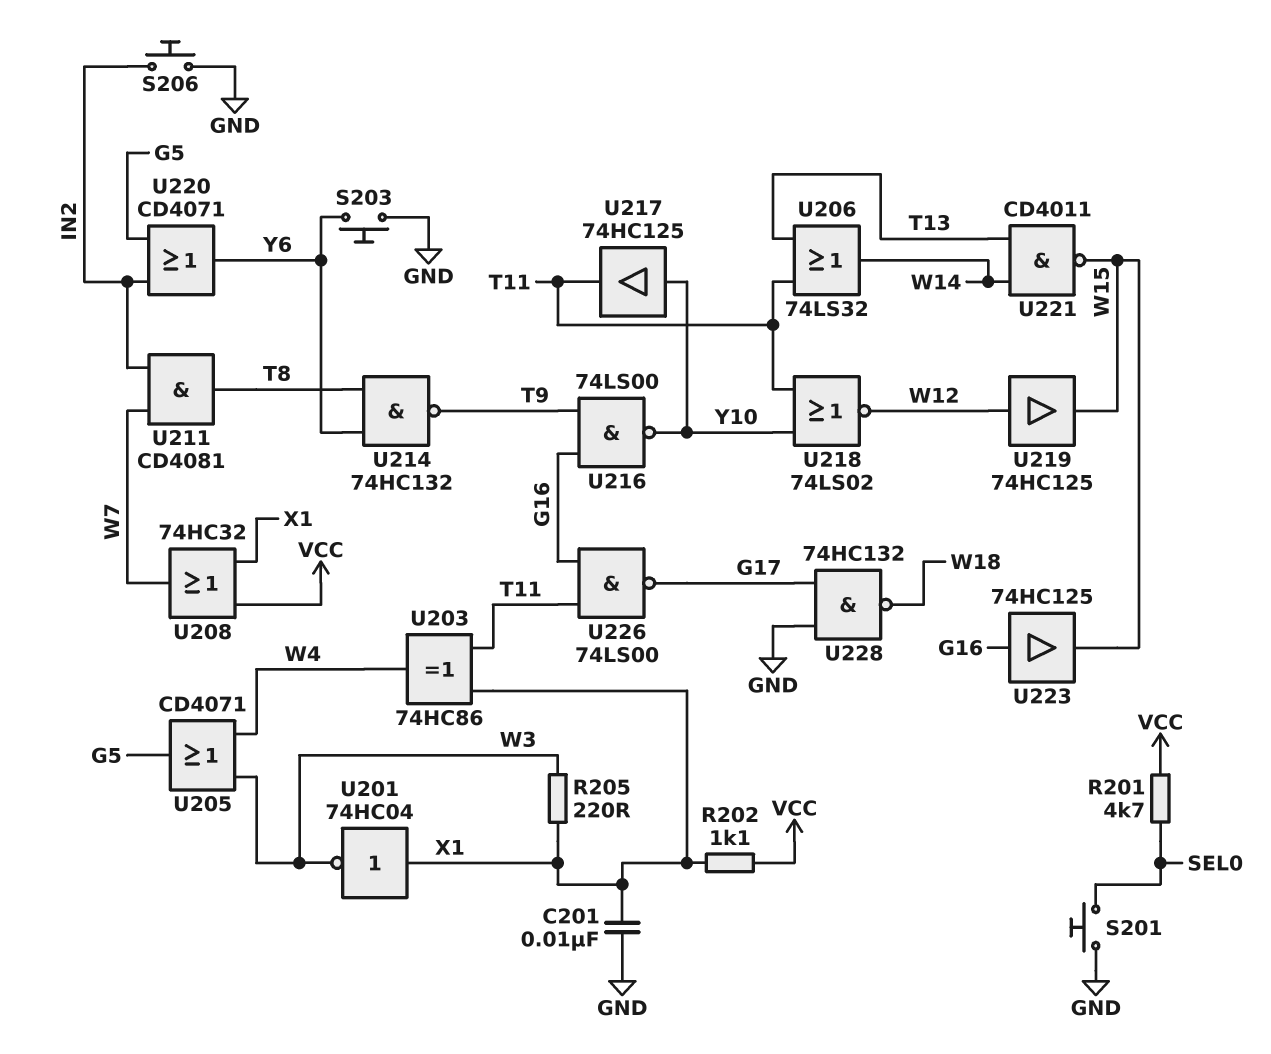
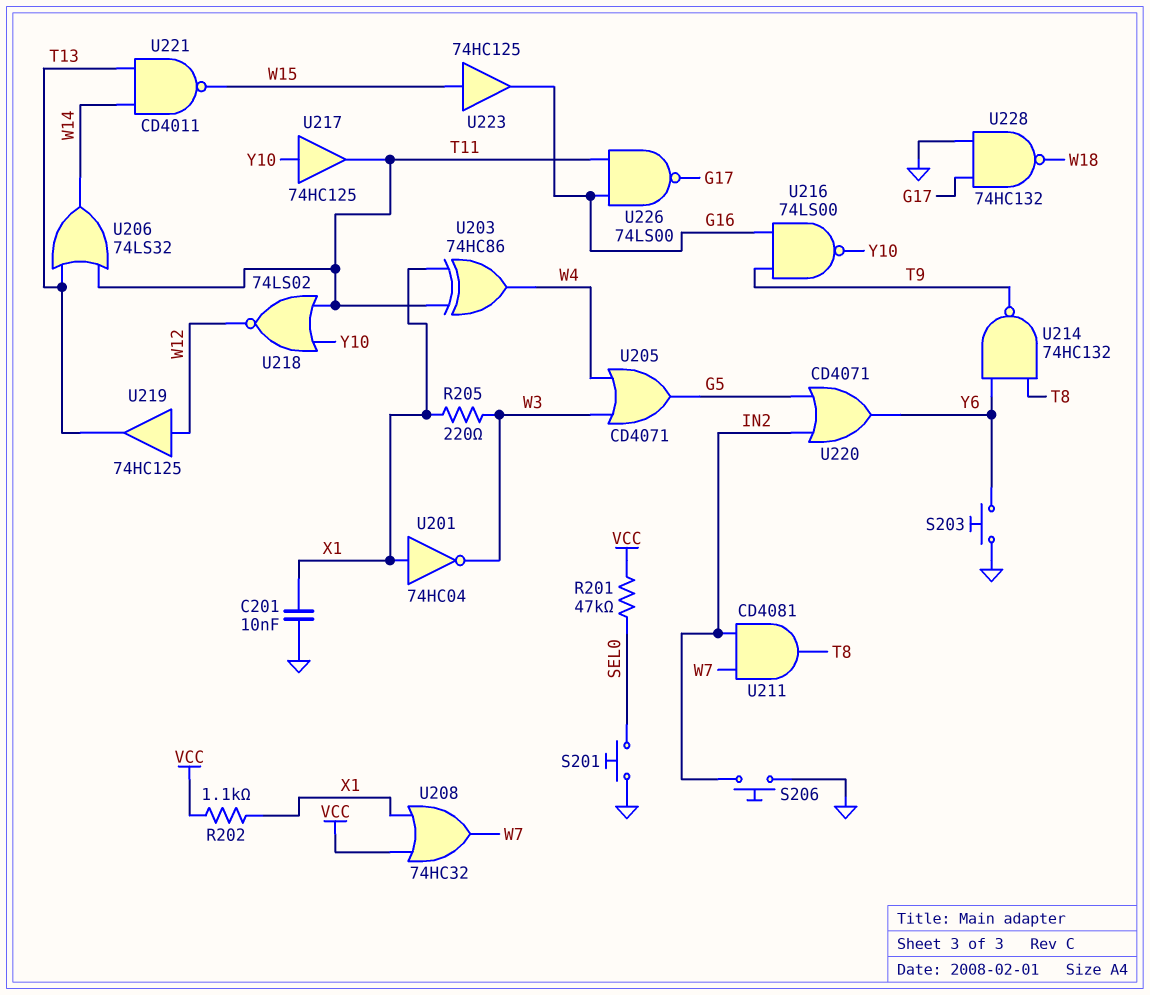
R201: 4.7k (SEL0, VCC) -> 47k (SEL0, VCC)
U219: buffer 74HC125 (in W12, out W15) -> buffer 74HC125 (in W12, out T13)
U223: buffer 74HC125 (in G16, out W15) -> buffer 74HC125 (in W15, out G16)

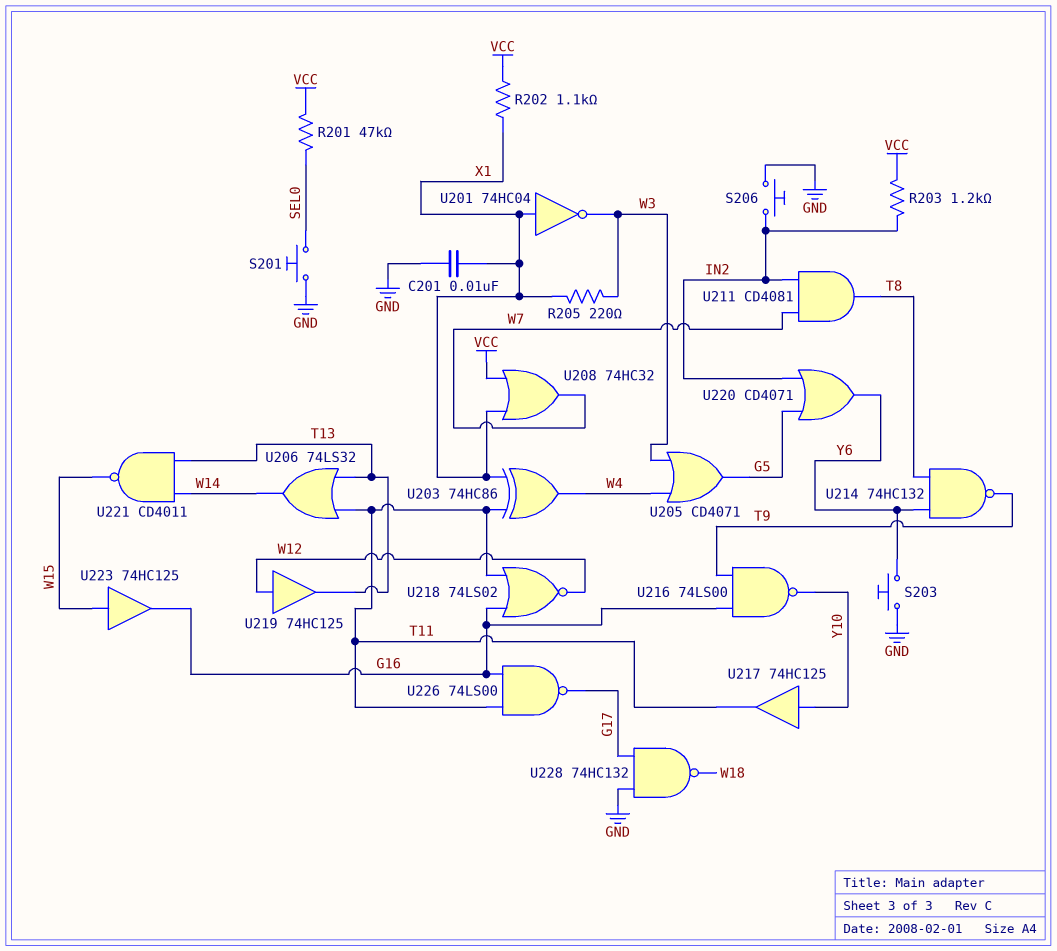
R203: none -> 1.2k (IN2, VCC)
U218: NOR 74LS02 (in T11, in Y10, out W12) -> NOR 74LS02 (in G16, in T11, out W12)

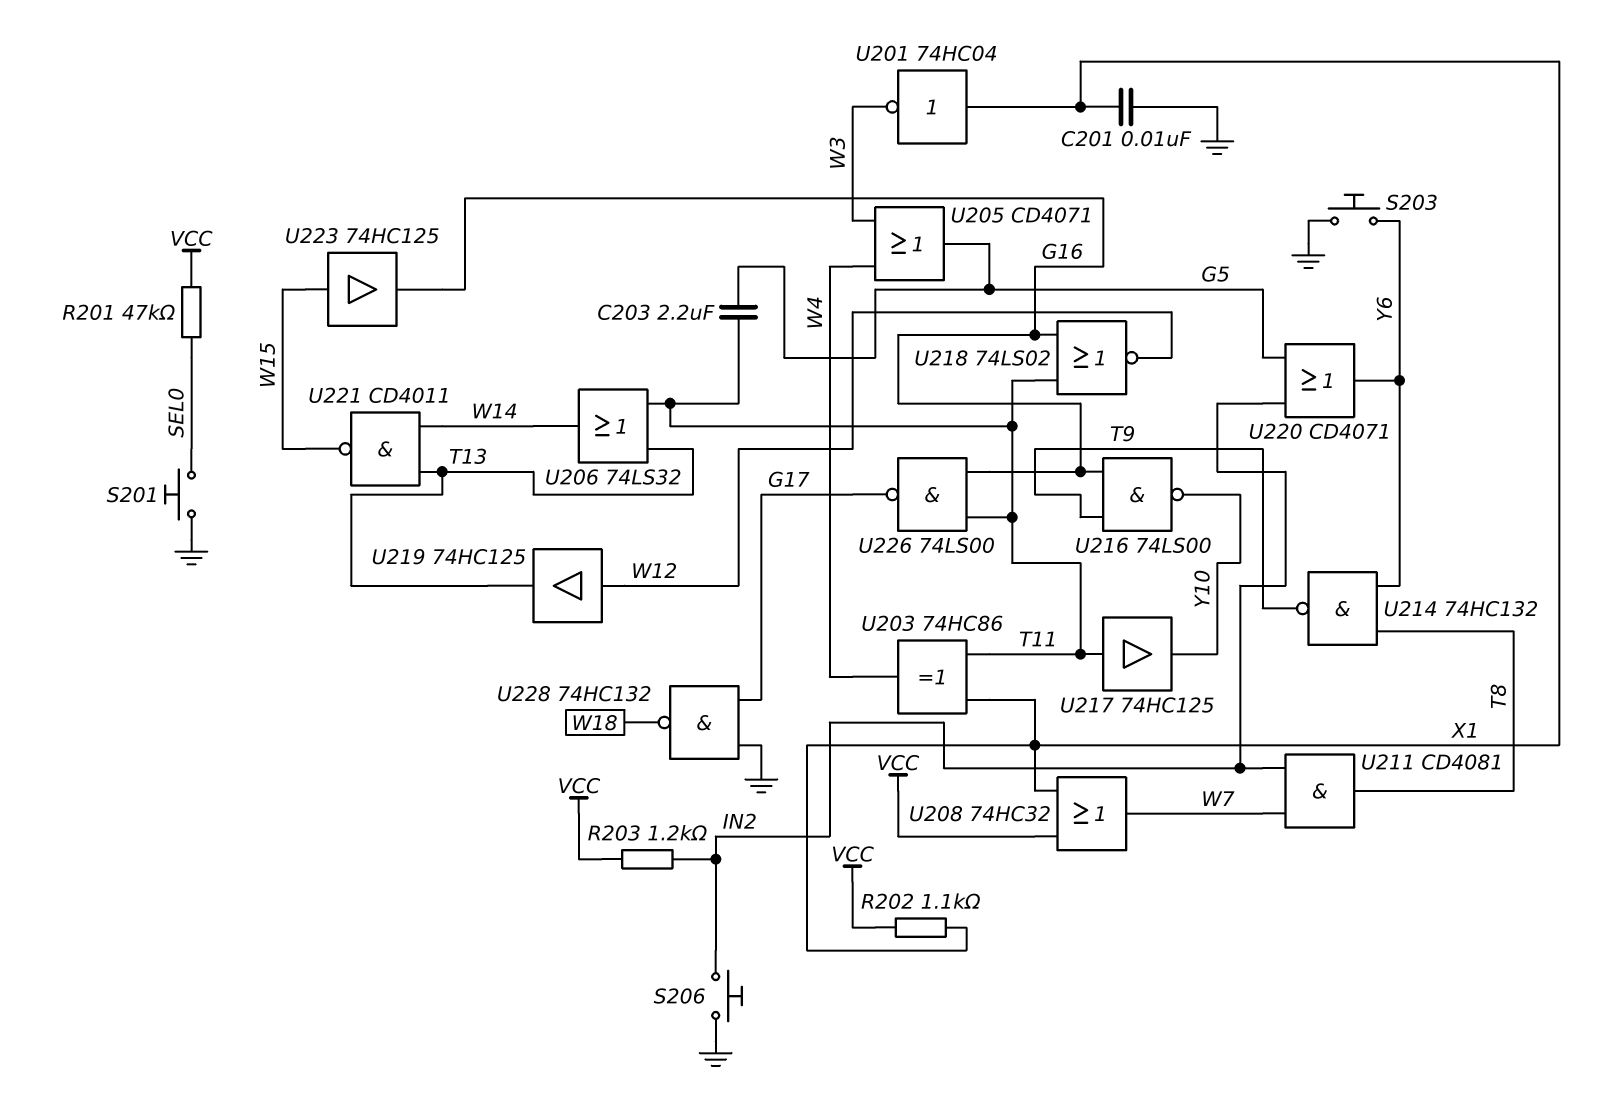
C203: none -> 2.2uF (G5, T11)
R205: 220 (W3, X1) -> none
U217: buffer 74HC125 (in Y10, out T11) -> buffer 74HC125 (in T11, out Y10)

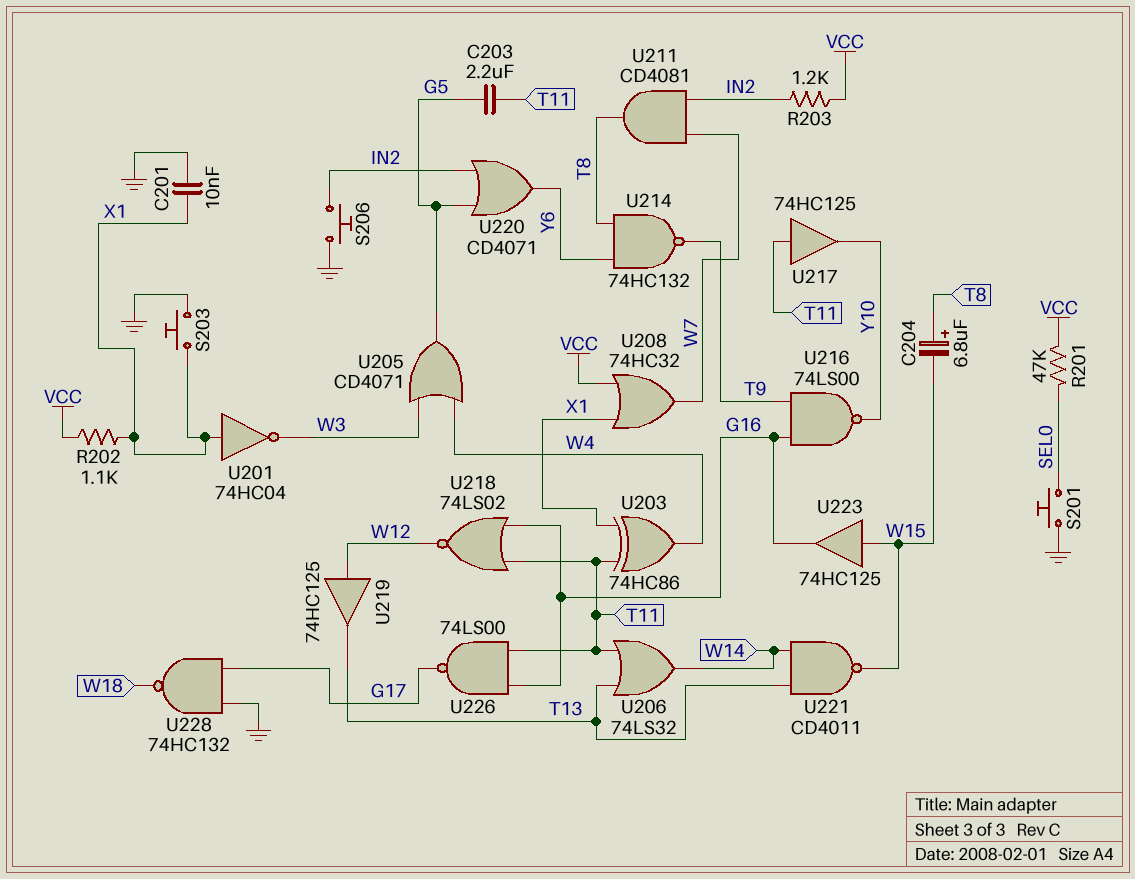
C204: none -> 6.8uF (plus T8, minus W15)
S203: button (GND, Y6) -> button (GND, X1)

